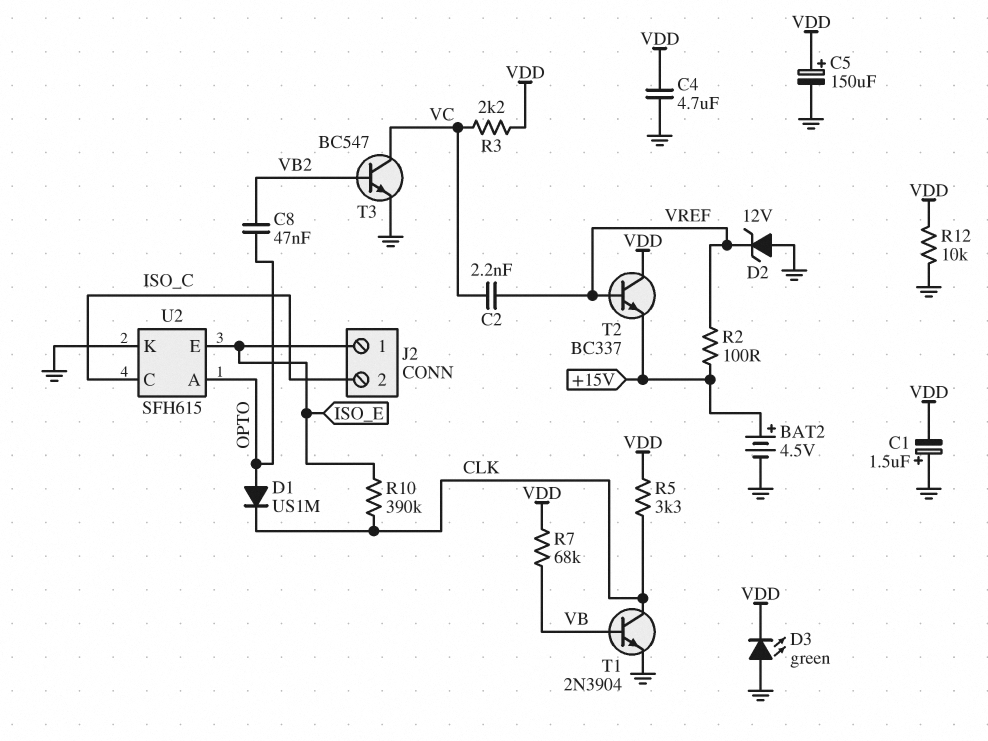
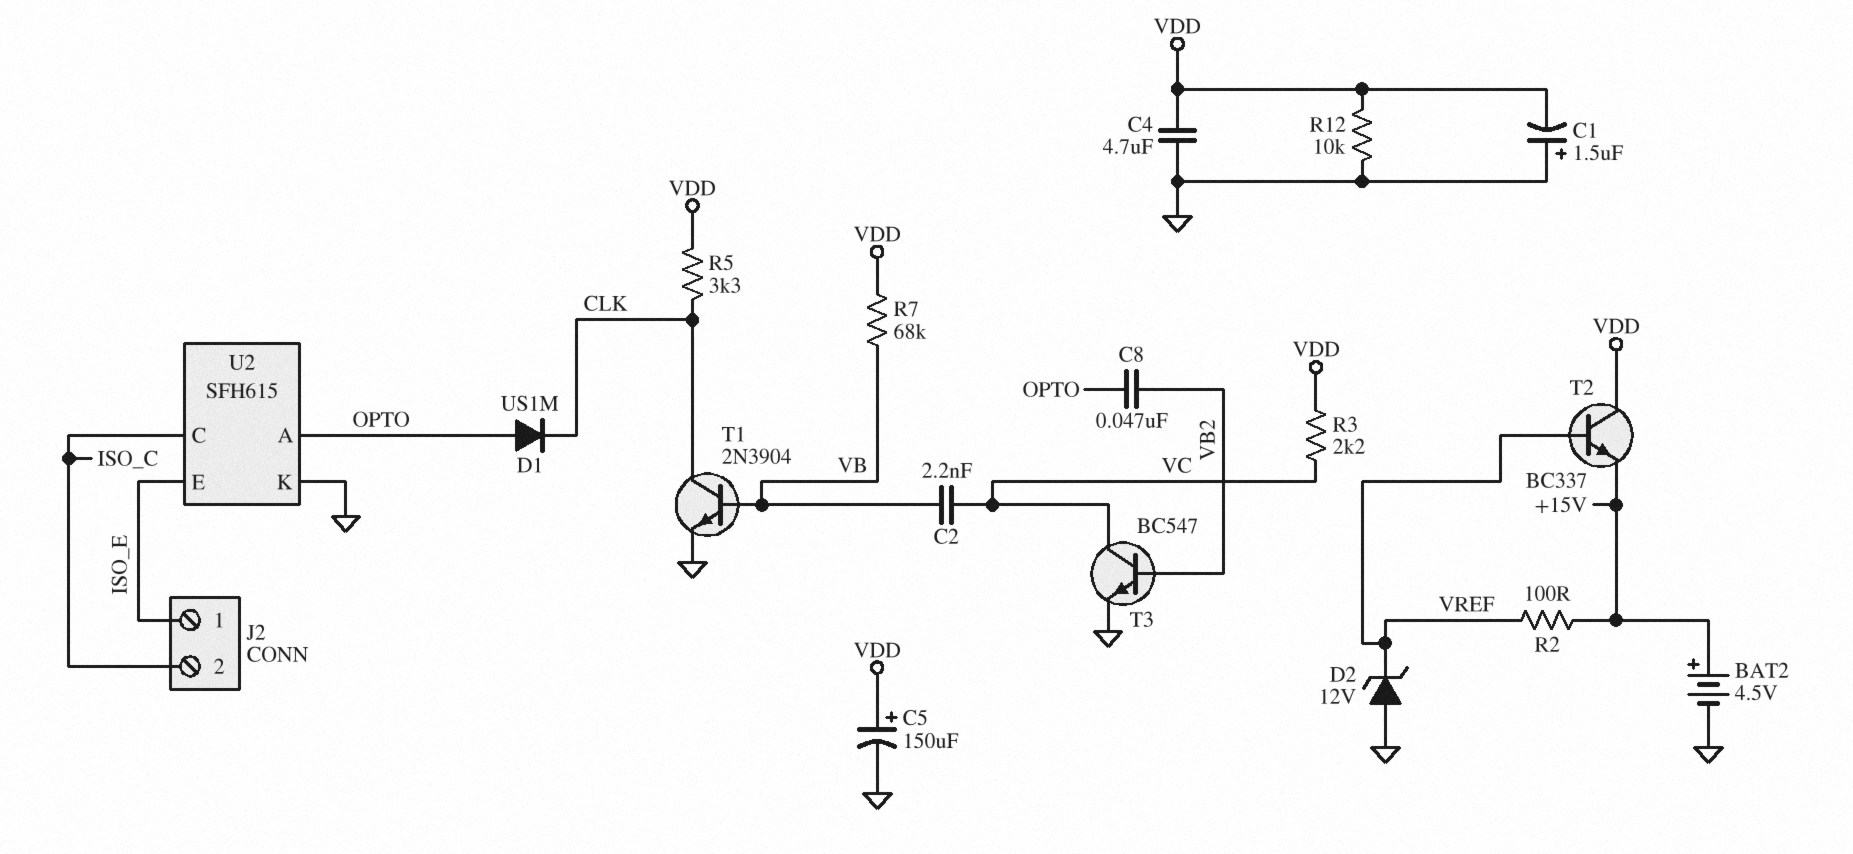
C2: 2.2nF (VC, VREF) -> 2.2nF (VB, VC)
D3: LED green (A GND, K VDD) -> none
R10: 390k (CLK, ISO_E) -> none

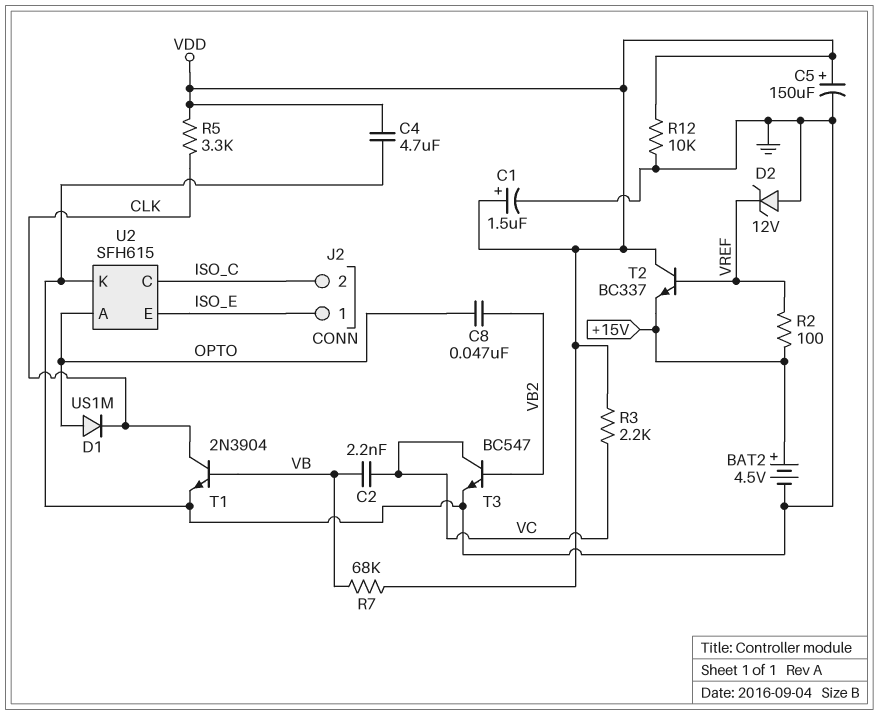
C1: 1.5uF (plus GND, minus VDD) -> 1.5uF (plus VDD, minus GND)

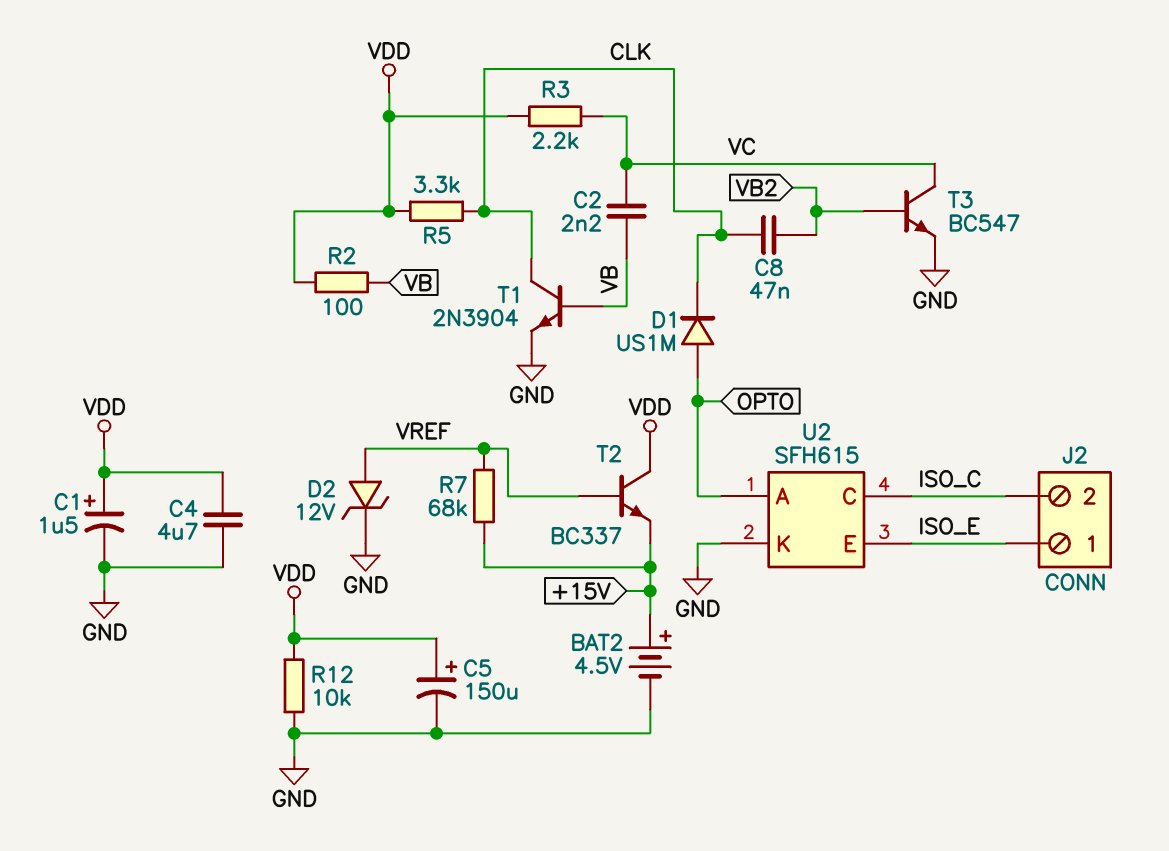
C8: 47nF (OPTO, VB2) -> 47nF (CLK, VB2)
D2: zener 12V (A GND, K VREF) -> zener 12V (A VREF, K GND)
R2: 100 (+15V, VREF) -> 100 (VB, VDD)
R7: 68k (VB, VDD) -> 68k (+15V, VREF)

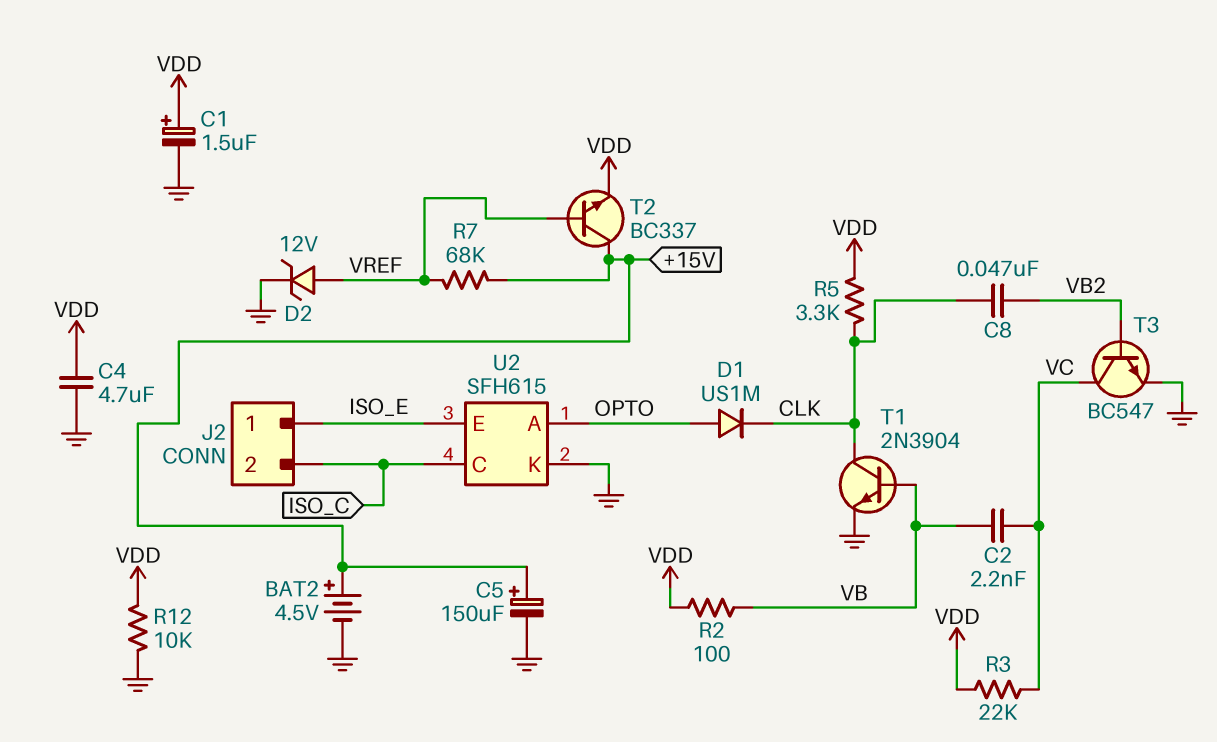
C5: 150uF (plus VDD, minus GND) -> 150uF (plus +15V, minus GND)
R3: 2.2k (VC, VDD) -> 22k (VC, VDD)
T2: NPN BC337 (B VREF, C VDD, E +15V) -> NPN BC337 (B VREF, C +15V, E VDD)

